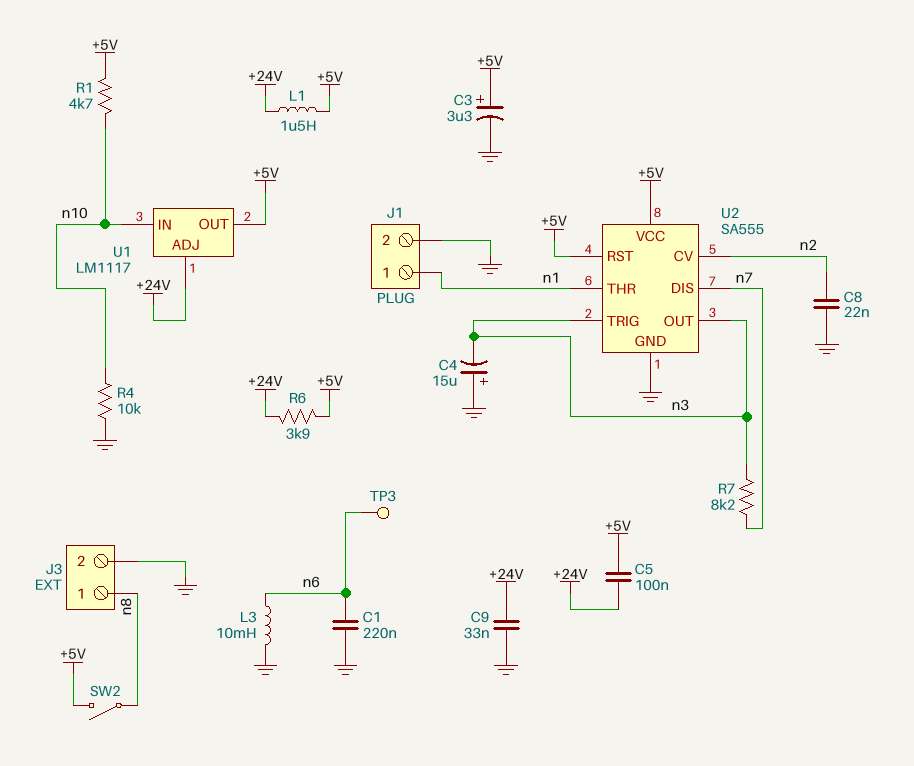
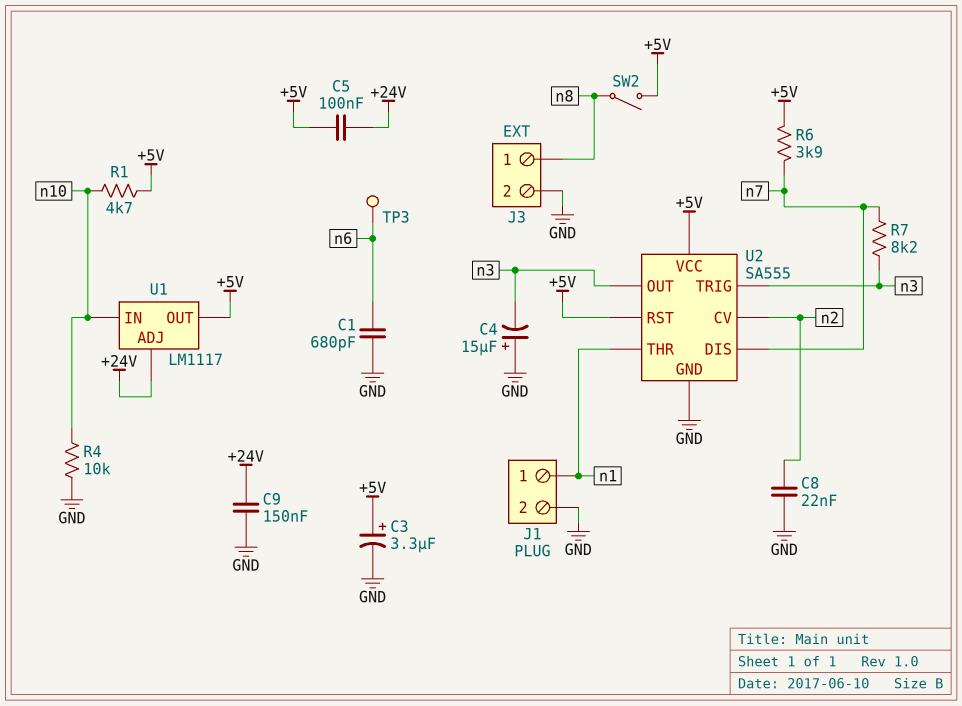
C1: 220nF (GND, n6) -> 680pF (GND, n6)
C9: 33nF (+24V, GND) -> 150nF (+24V, GND)
L1: 1.5uH (+5V, +24V) -> none
L3: 10mH (GND, n6) -> none
R6: 3.9k (+5V, +24V) -> 3.9k (+5V, n7)

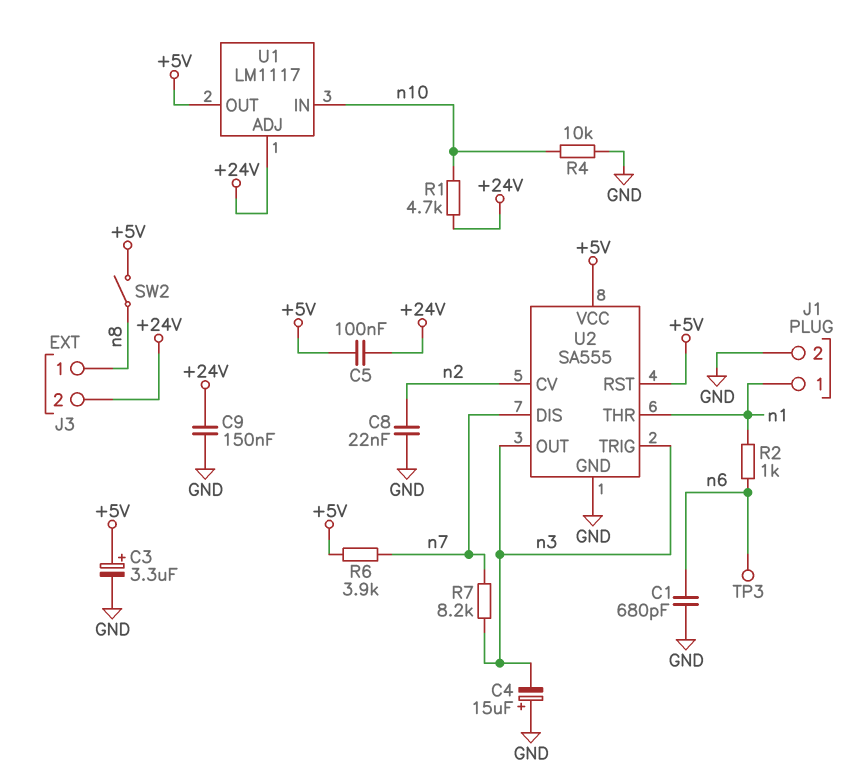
J3 pin 2: GND -> +24V
R1: 4.7k (+5V, n10) -> 4.7k (+24V, n10)
R2: none -> 1k (n1, n6)

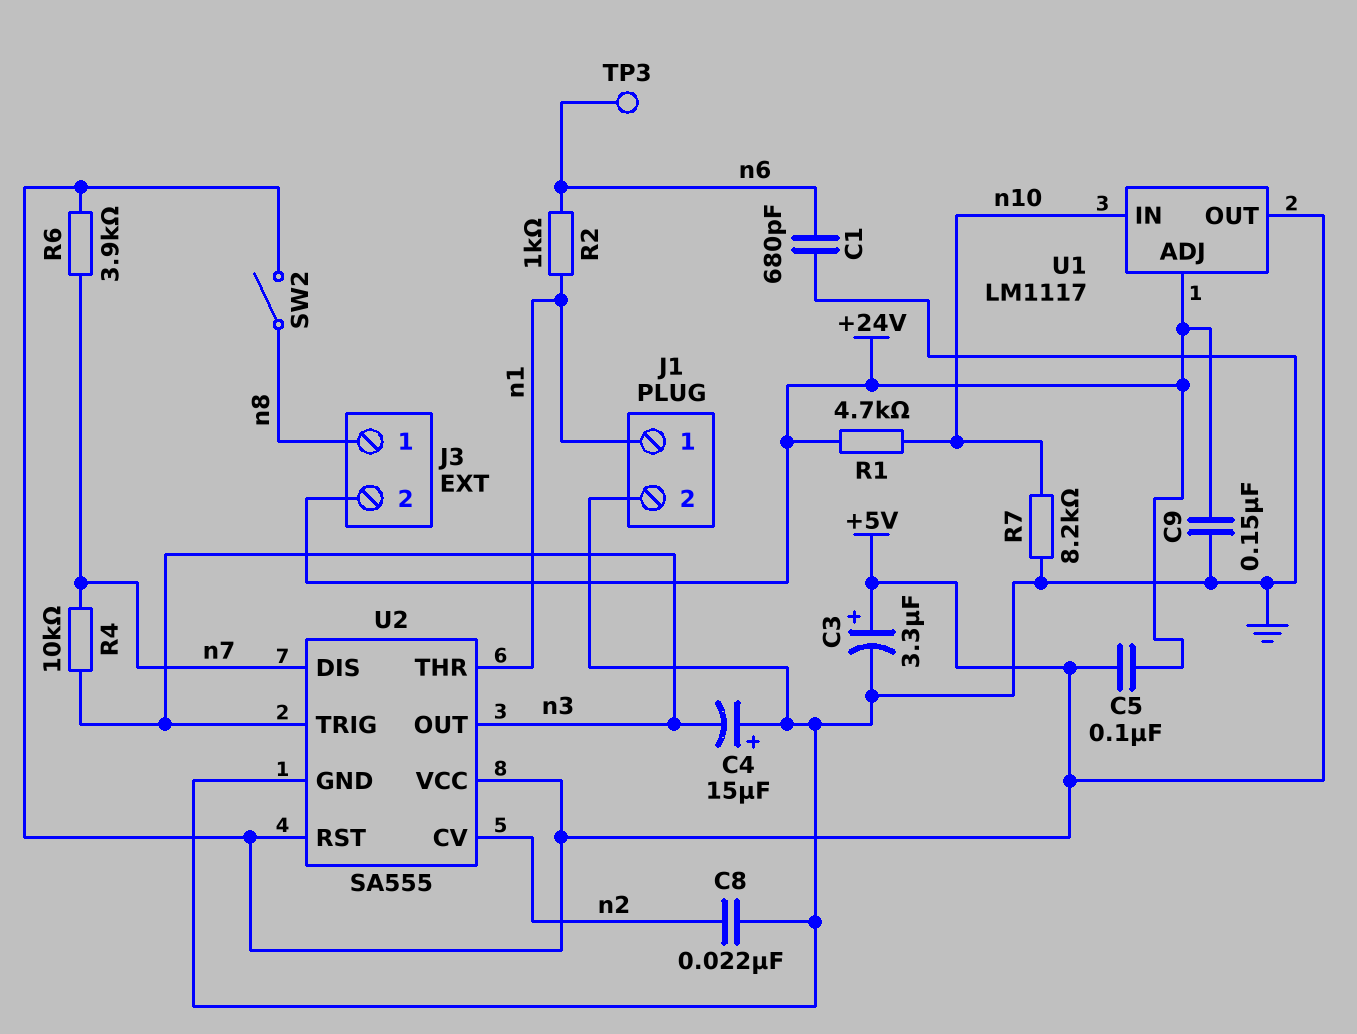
R4: 10k (GND, n10) -> 10k (n3, n7)
R7: 8.2k (n3, n7) -> 8.2k (GND, n10)

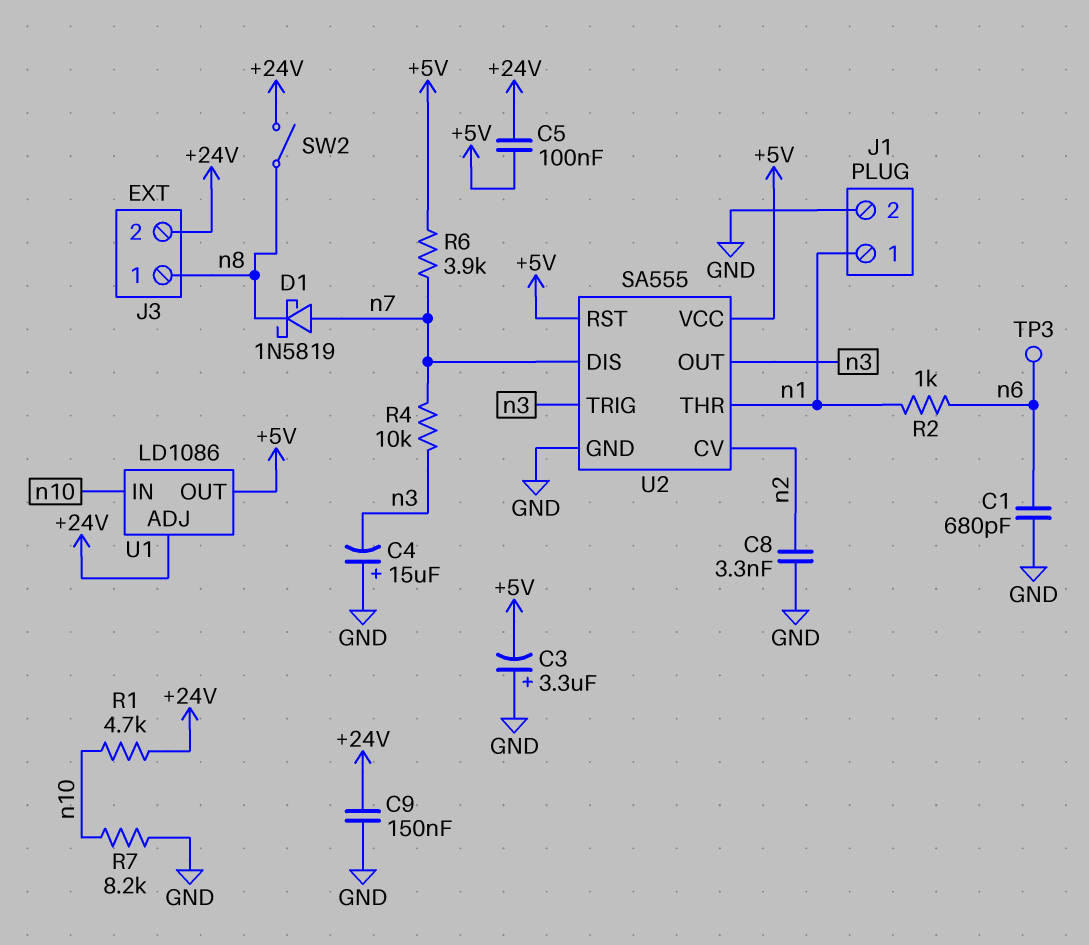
C3: 3.3uF (plus +5V, minus GND) -> 3.3uF (plus GND, minus +5V)
C8: 22nF (GND, n2) -> 3.3nF (GND, n2)
D1: none -> schottky 1N5819 (A n7, K n8)
SW2: switch (+5V, n8) -> switch (+24V, n8)
U1: LM1117 -> LD1086

